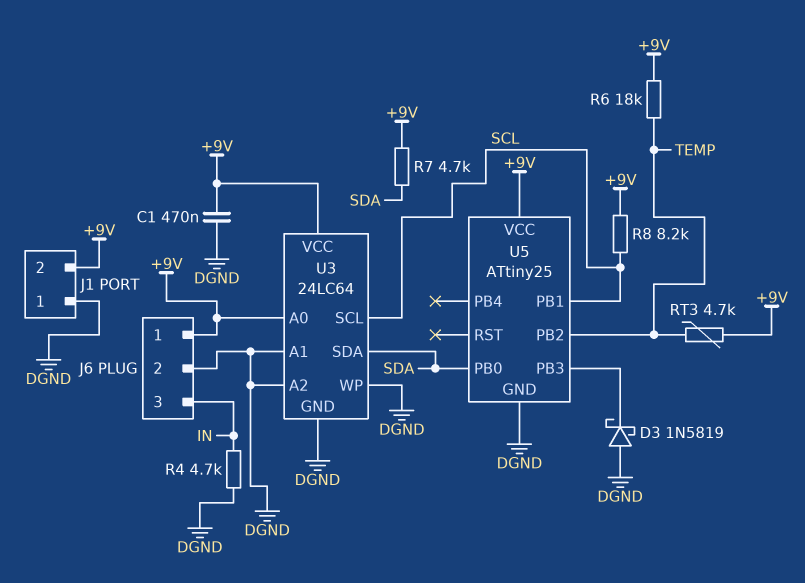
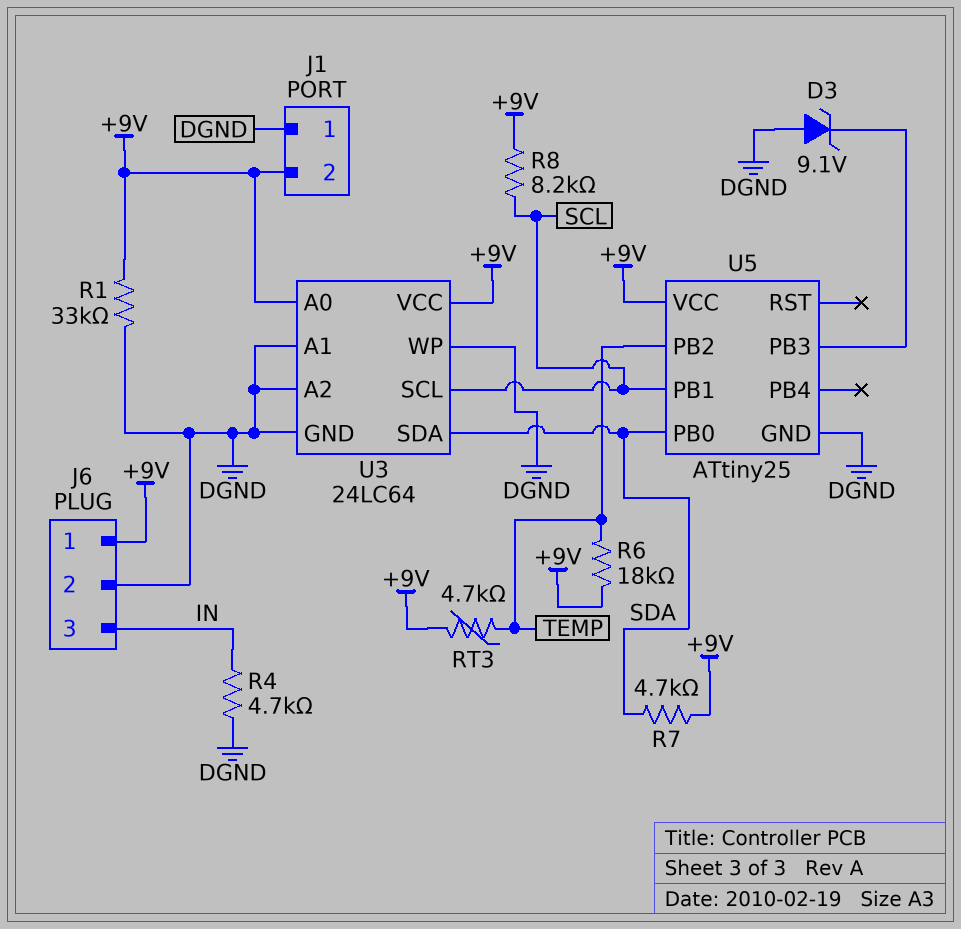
C1: 470nF (+9V, DGND) -> none
D3: schottky 1N5819 (A DGND, K U5/PB3) -> zener 9.1V (A DGND, K U5/PB3)
R1: none -> 33k (+9V, DGND)

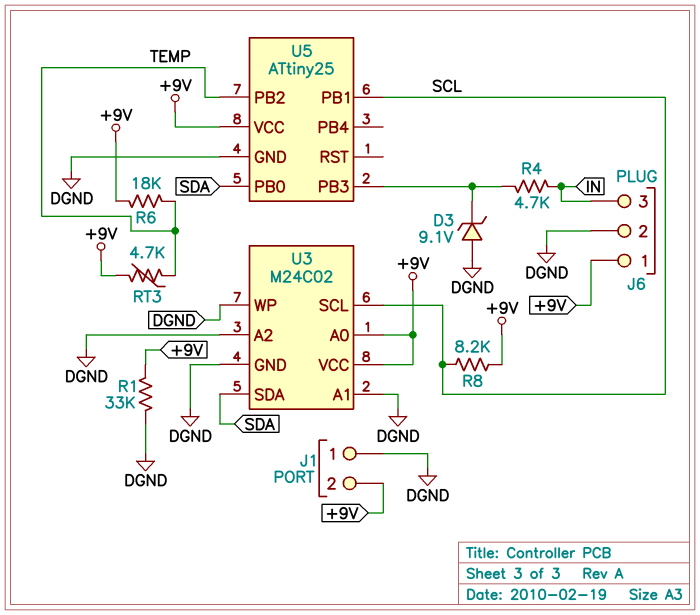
R4: 4.7k (DGND, IN) -> 4.7k (IN, U5/PB3)
R7: 4.7k (+9V, SDA) -> none
U3: 24LC64 -> M24C02

